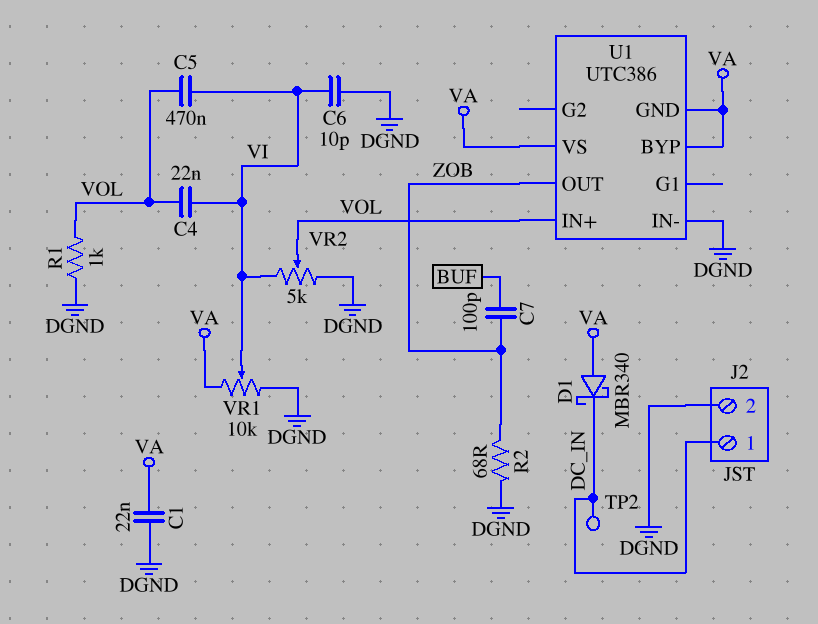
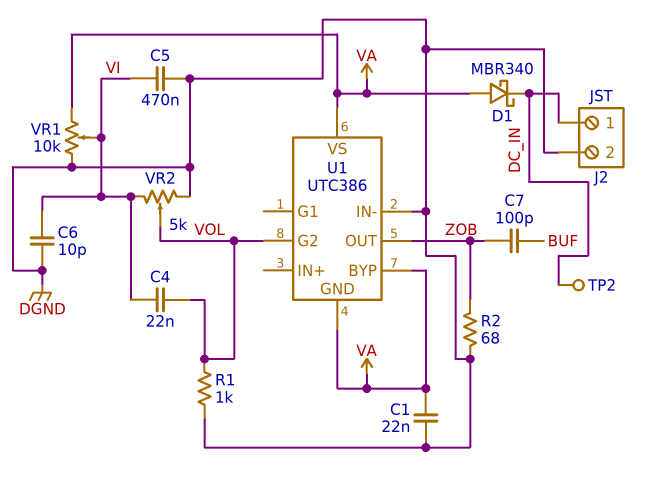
C5: 470nF (VI, VOL) -> 470nF (DGND, VI)
U1 pin G2: none -> VOL
U1 pin IN+: VOL -> none

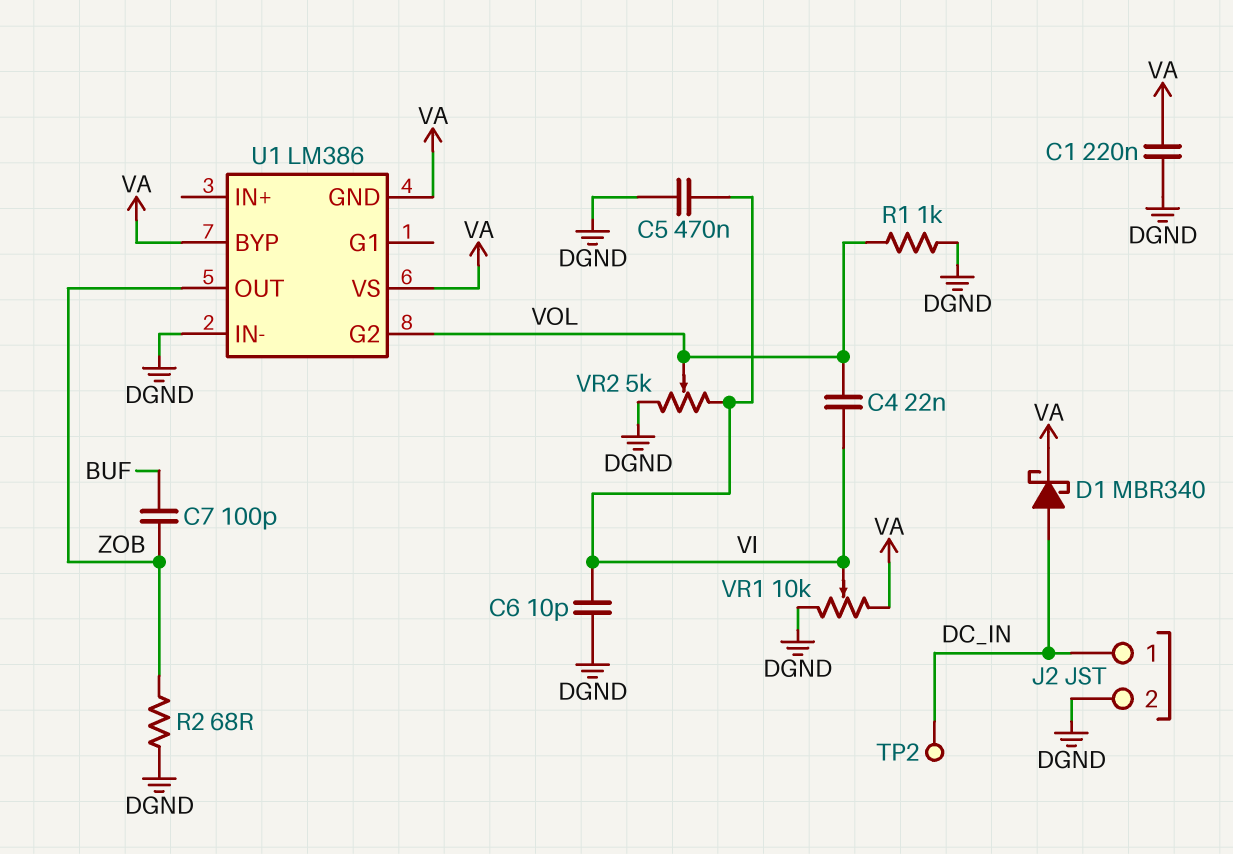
C1: 22nF (DGND, VA) -> 220nF (DGND, VA)
D1: schottky MBR340 (A VA, K DC_IN) -> schottky MBR340 (A DC_IN, K VA)
U1: UTC386 -> LM386

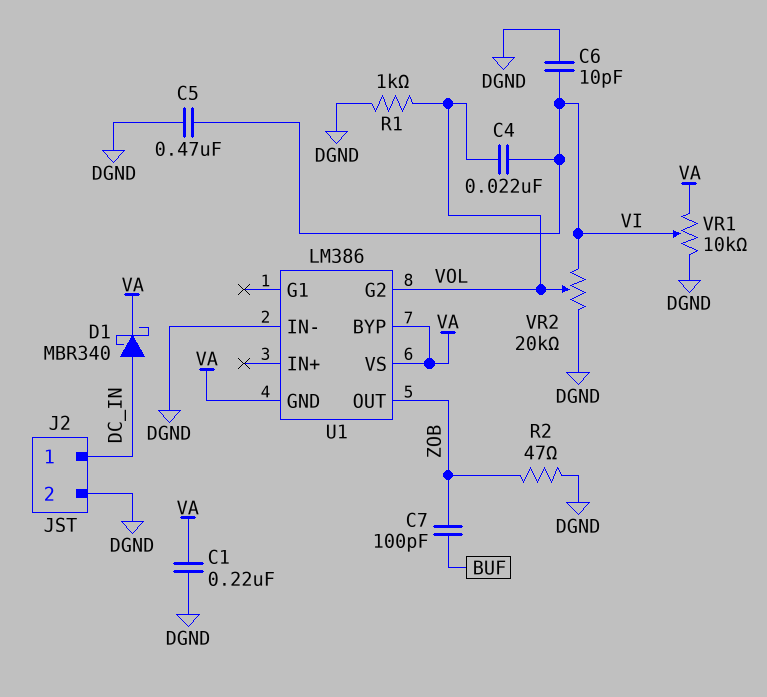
R2: 68 (DGND, ZOB) -> 47 (DGND, ZOB)
TP2: test point (DC_IN) -> none
VR2: 5k (DGND, VI, wiper VOL) -> 20k (DGND, VI, wiper VOL)

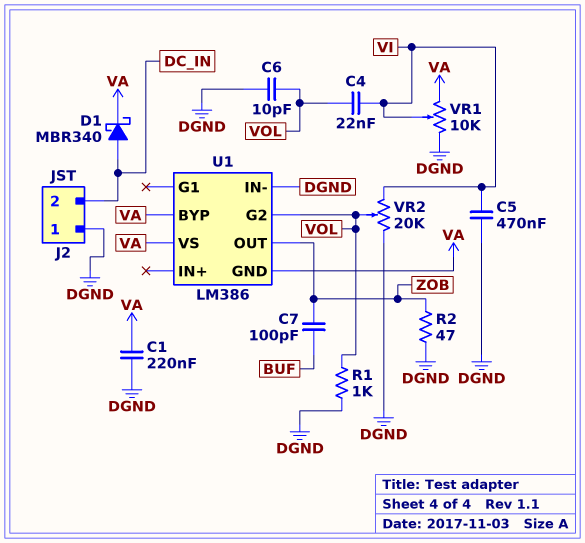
C6: 10pF (DGND, VI) -> 10pF (DGND, VOL)
J2 pin 1: DC_IN -> DGND
J2 pin 2: DGND -> DC_IN

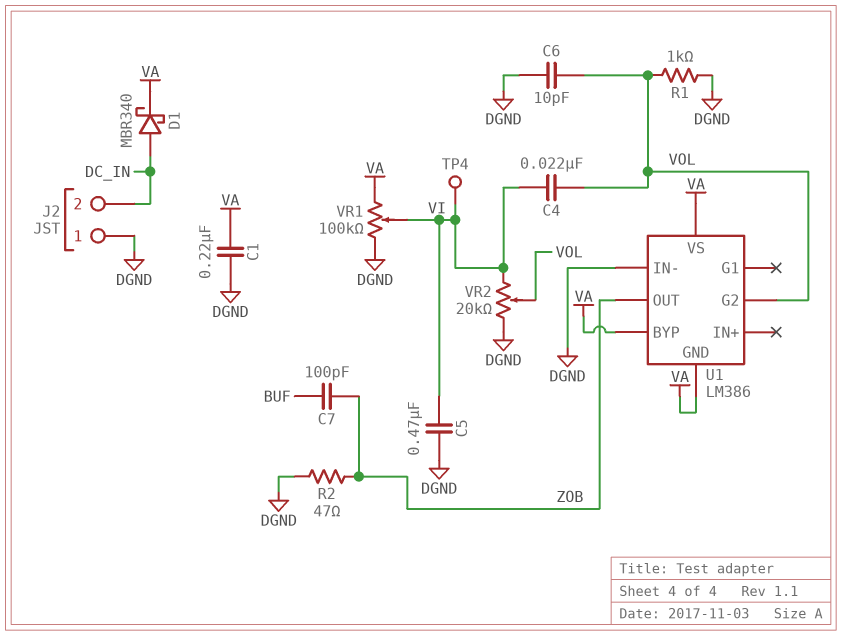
TP4: none -> test point (VI)
VR1: 10k (DGND, VA, wiper VI) -> 100k (DGND, VA, wiper VI)

